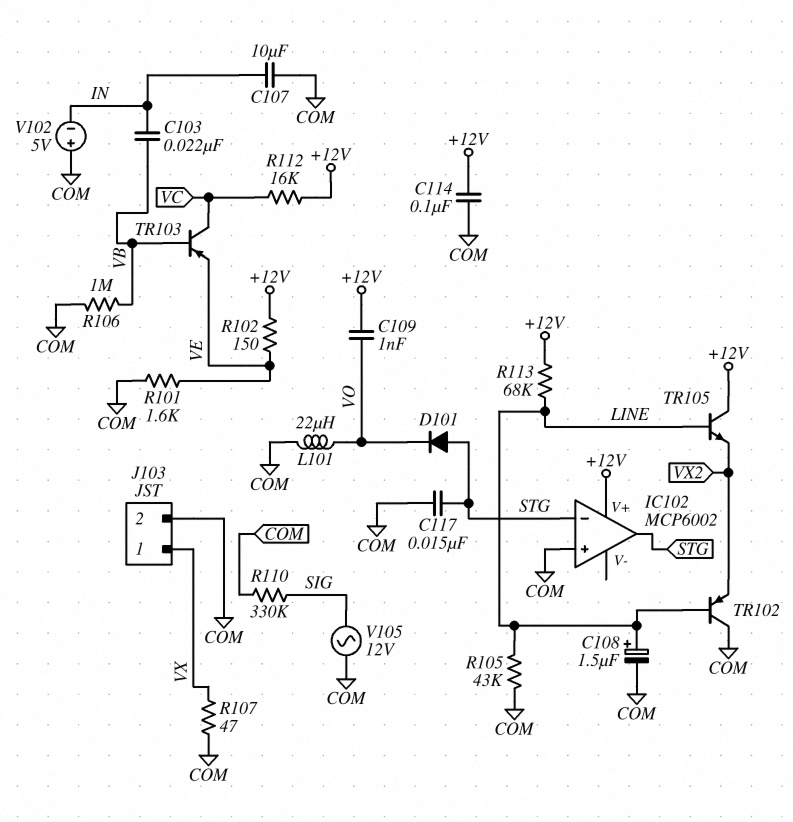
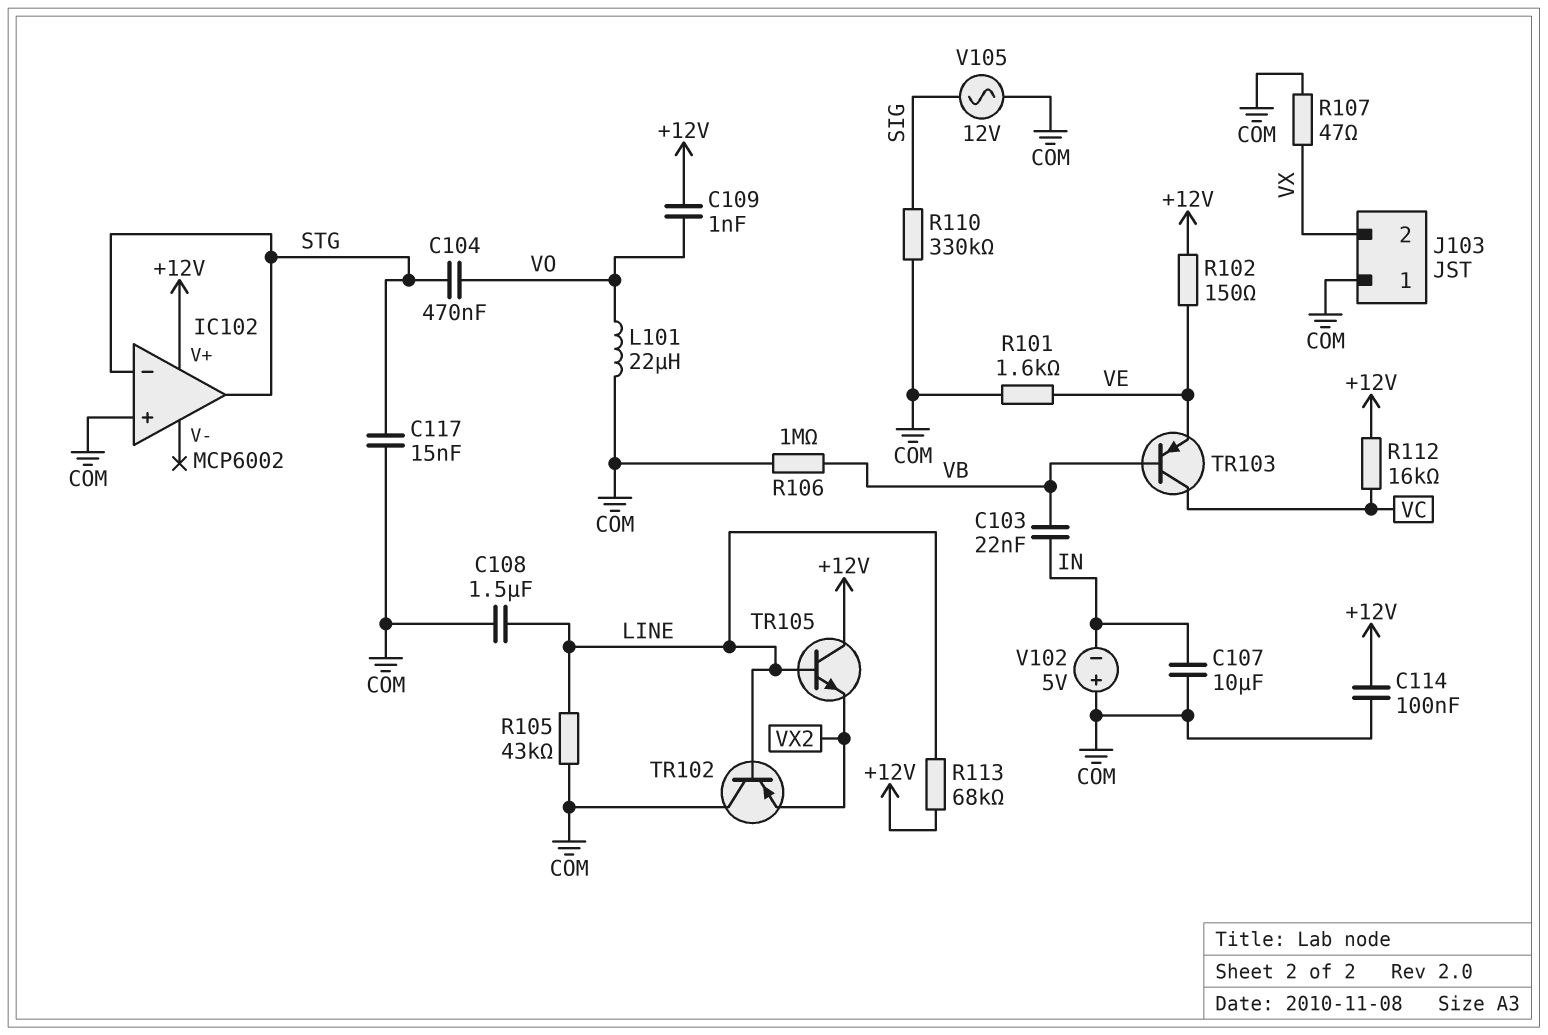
C104: none -> 470nF (STG, VO)
C108: 1.5uF (plus LINE, minus COM) -> 1.5uF (COM, LINE)
D101: diode (A STG, K VO) -> none
J103 pin 1: VX -> COM
J103 pin 2: COM -> VX

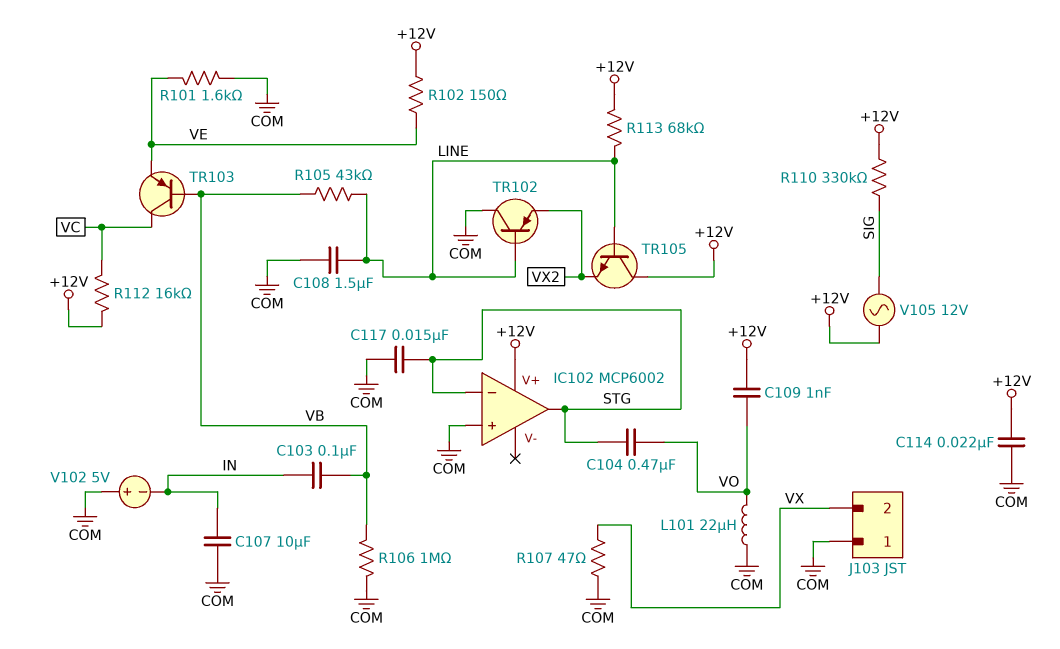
C103: 22nF (IN, VB) -> 100nF (IN, VB)
C114: 100nF (+12V, COM) -> 22nF (+12V, COM)
R105: 43k (COM, LINE) -> 43k (LINE, VB)
R110: 330k (COM, SIG) -> 330k (+12V, SIG)
V105: AC 12V (COM, SIG) -> AC 12V (+12V, SIG)

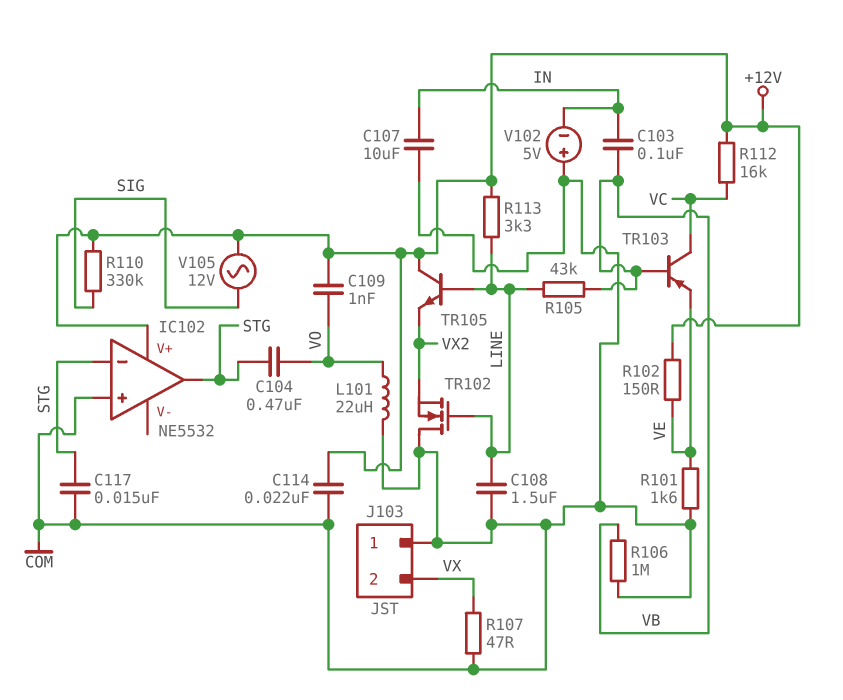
IC102: MCP6002 -> NE5532
R113: 68k (+12V, LINE) -> 3.3k (+12V, LINE)
TR102: PNP (B LINE, C COM, E VX2) -> NMOS (G LINE, D COM, S VX2)

